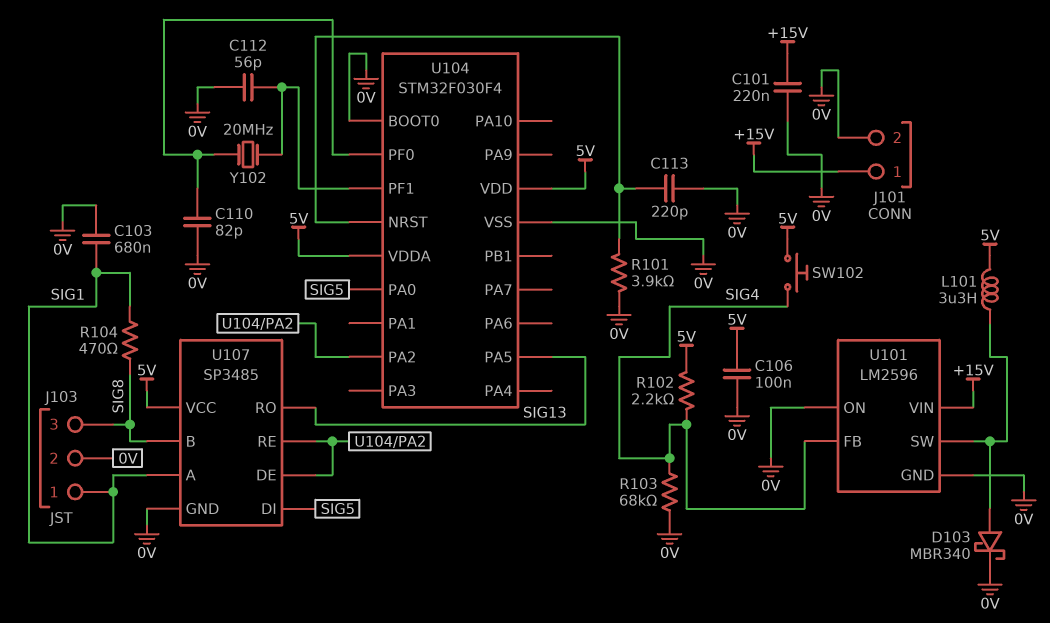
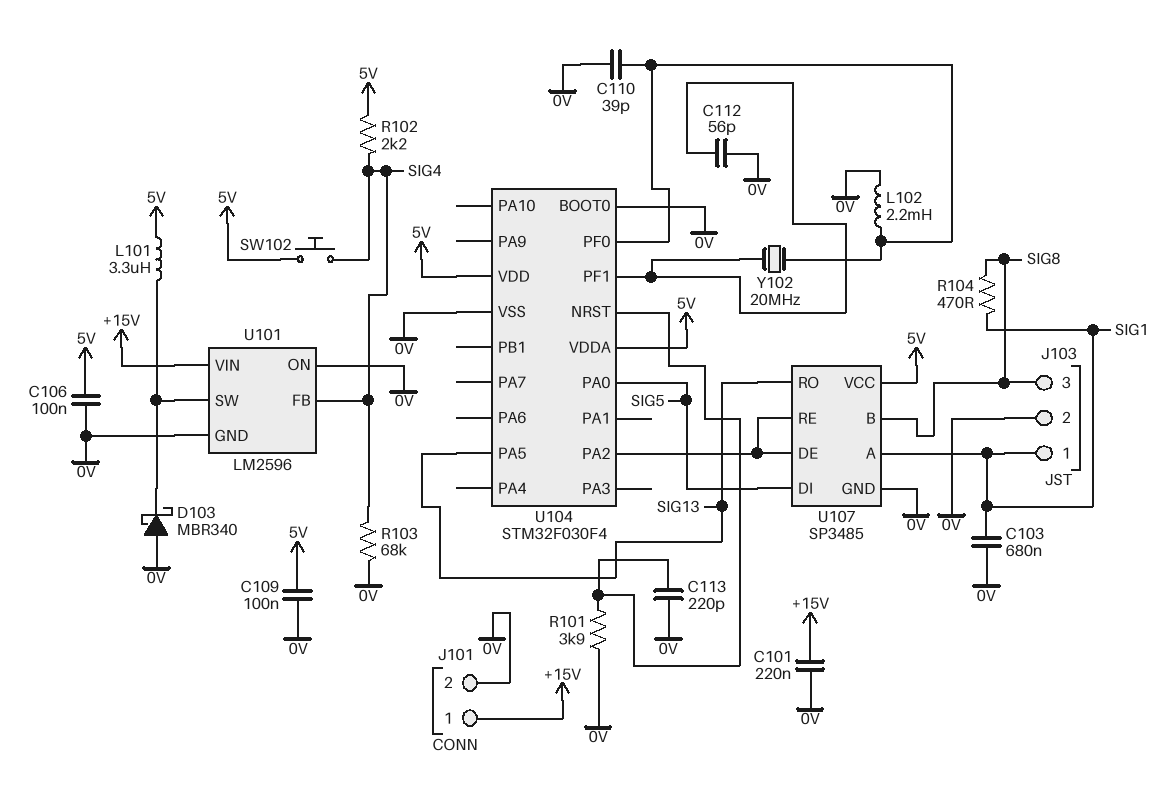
C109: none -> 100nF (0V, 5V)
C110: 82pF (0V, U104/PF0) -> 39pF (0V, U104/PF0)
D103: schottky MBR340 (A U101/SW, K 0V) -> schottky MBR340 (A 0V, K U101/SW)
L102: none -> 2.2mH (0V, U104/PF0)

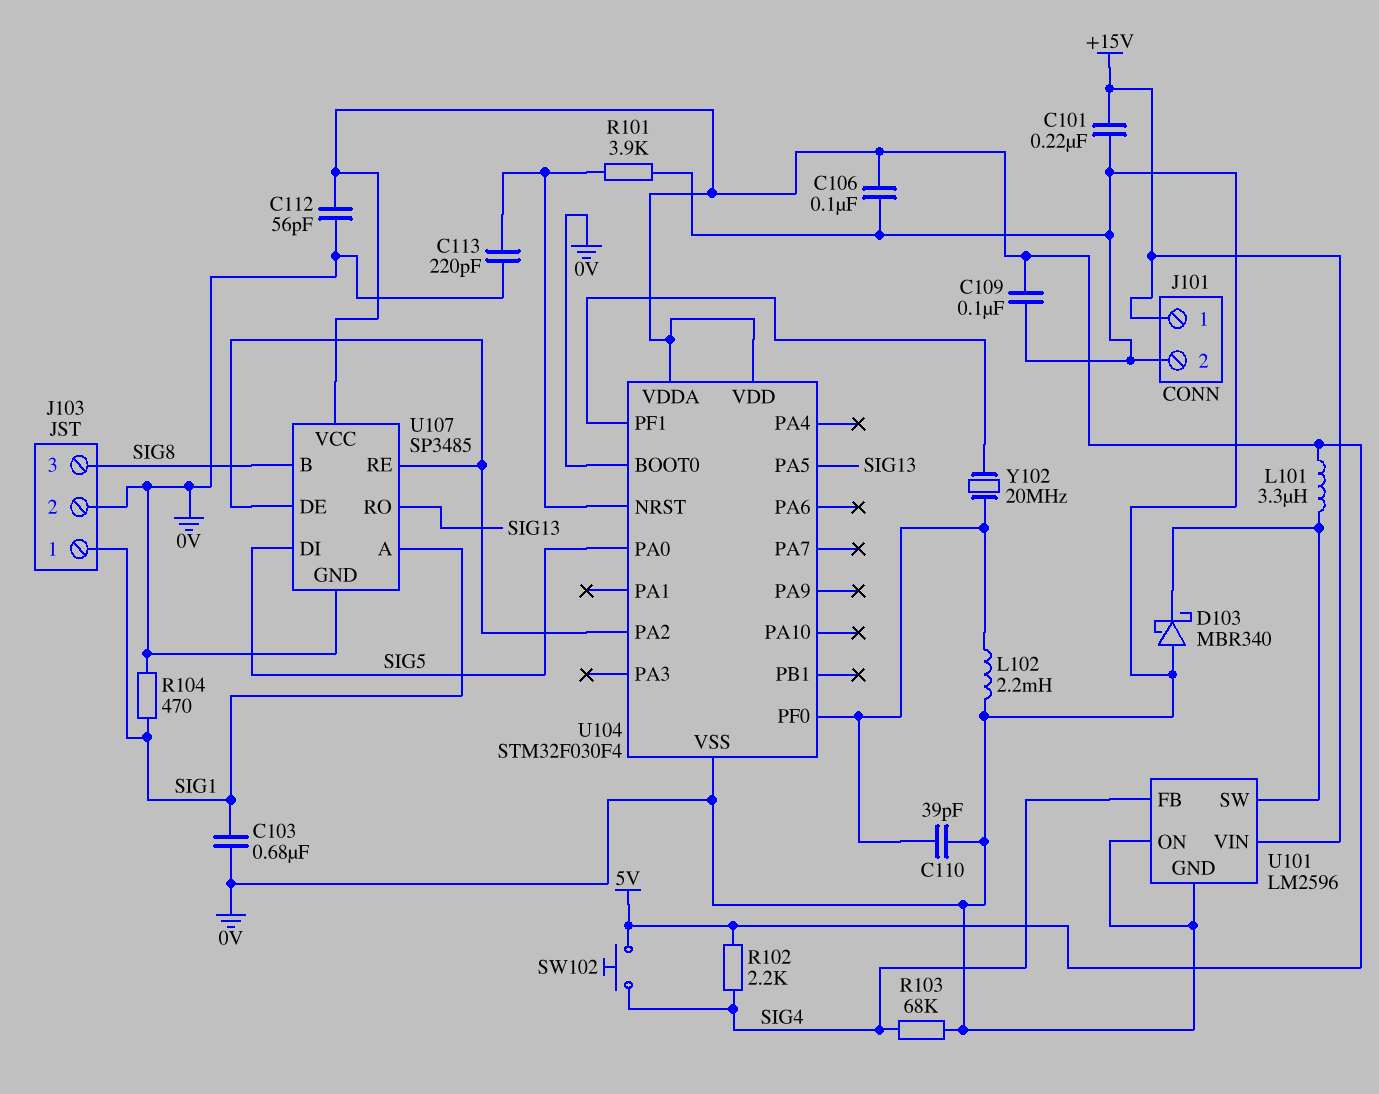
C112: 56pF (0V, U104/PF1) -> 56pF (0V, 5V)
R104: 470 (SIG1, SIG8) -> 470 (0V, SIG1)

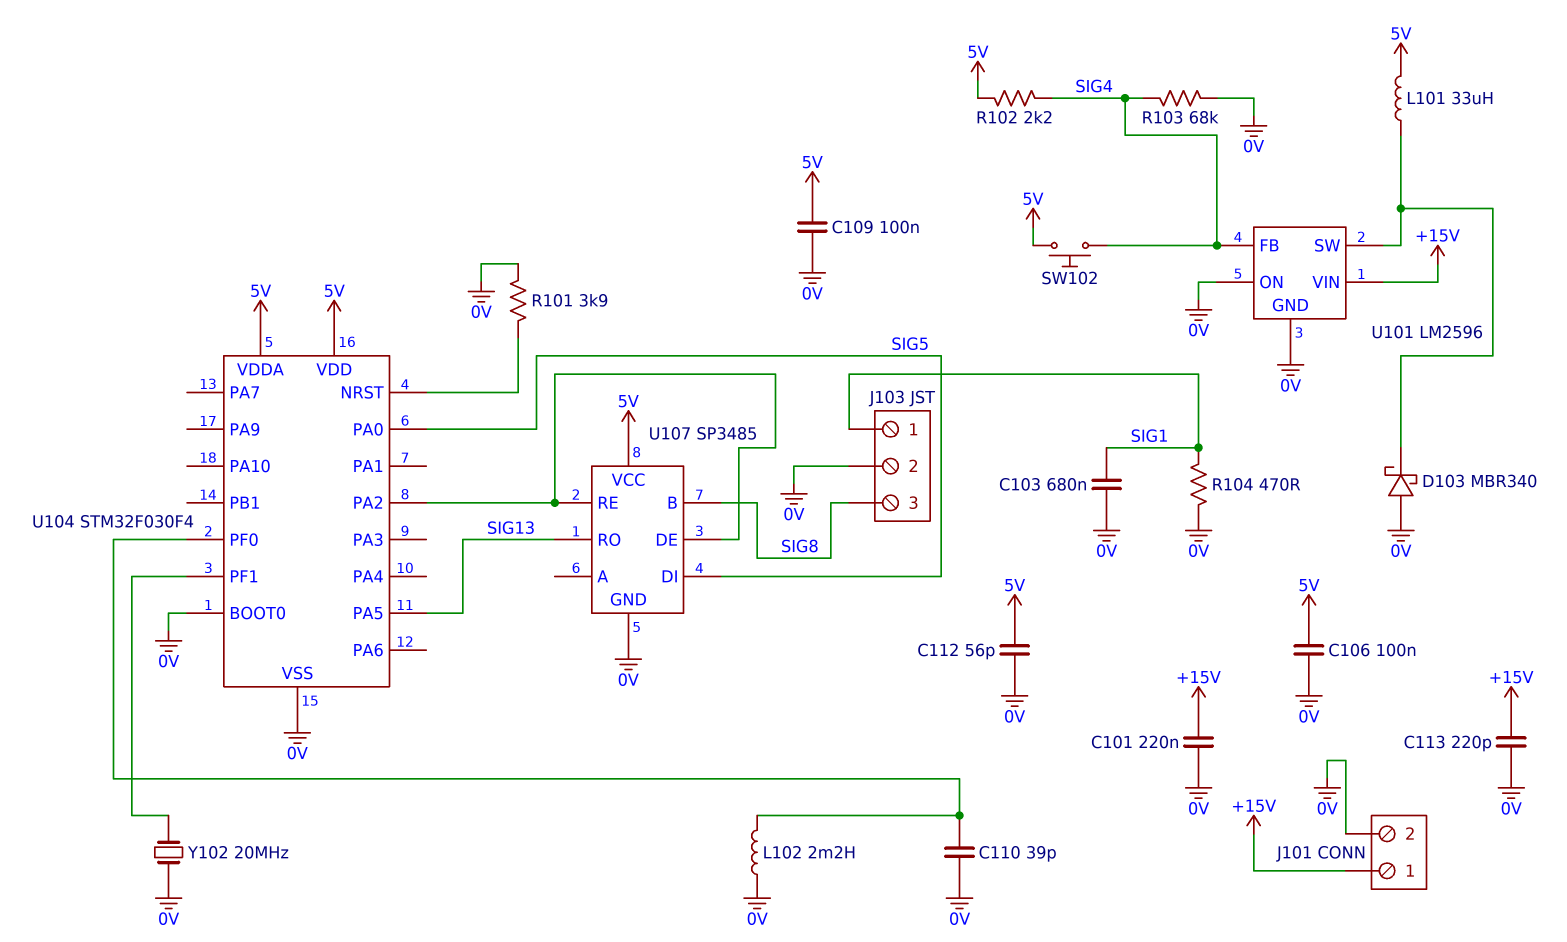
C113: 220pF (0V, U104/NRST) -> 220pF (+15V, 0V)
L101: 3.3uH (5V, U101/SW) -> 33uH (5V, U101/SW)
U107 pin A: SIG1 -> none
Y102: 20MHz (U104/PF0, U104/PF1) -> 20MHz (0V, U104/PF1)

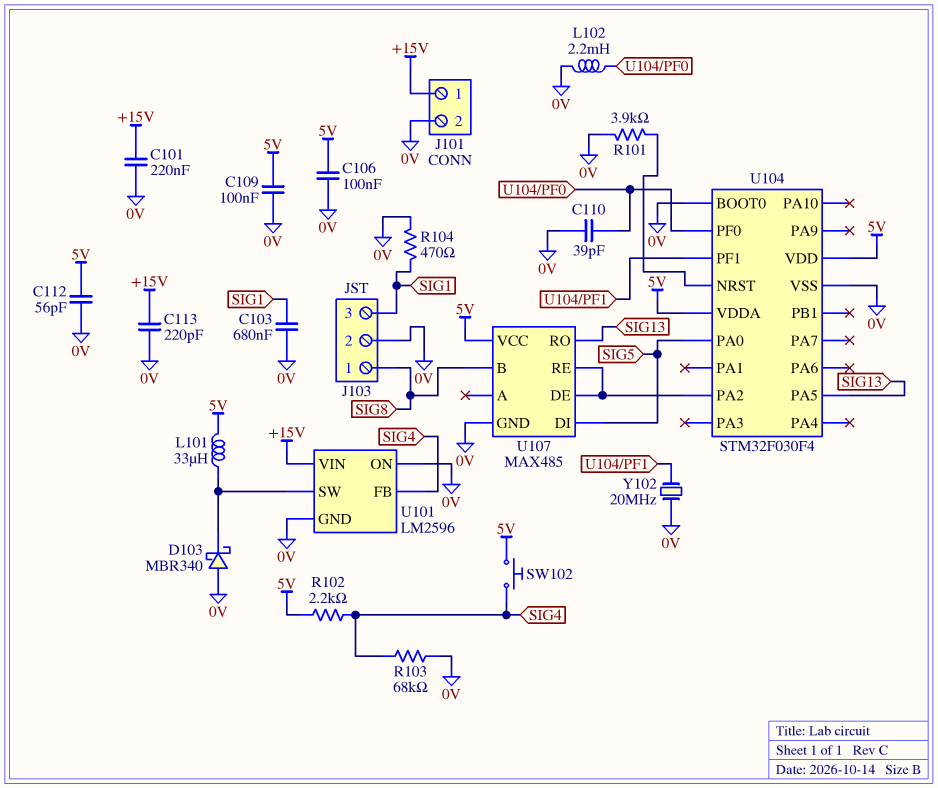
J103 pin 1: SIG1 -> SIG8
J103 pin 3: SIG8 -> SIG1
U107: SP3485 -> MAX485

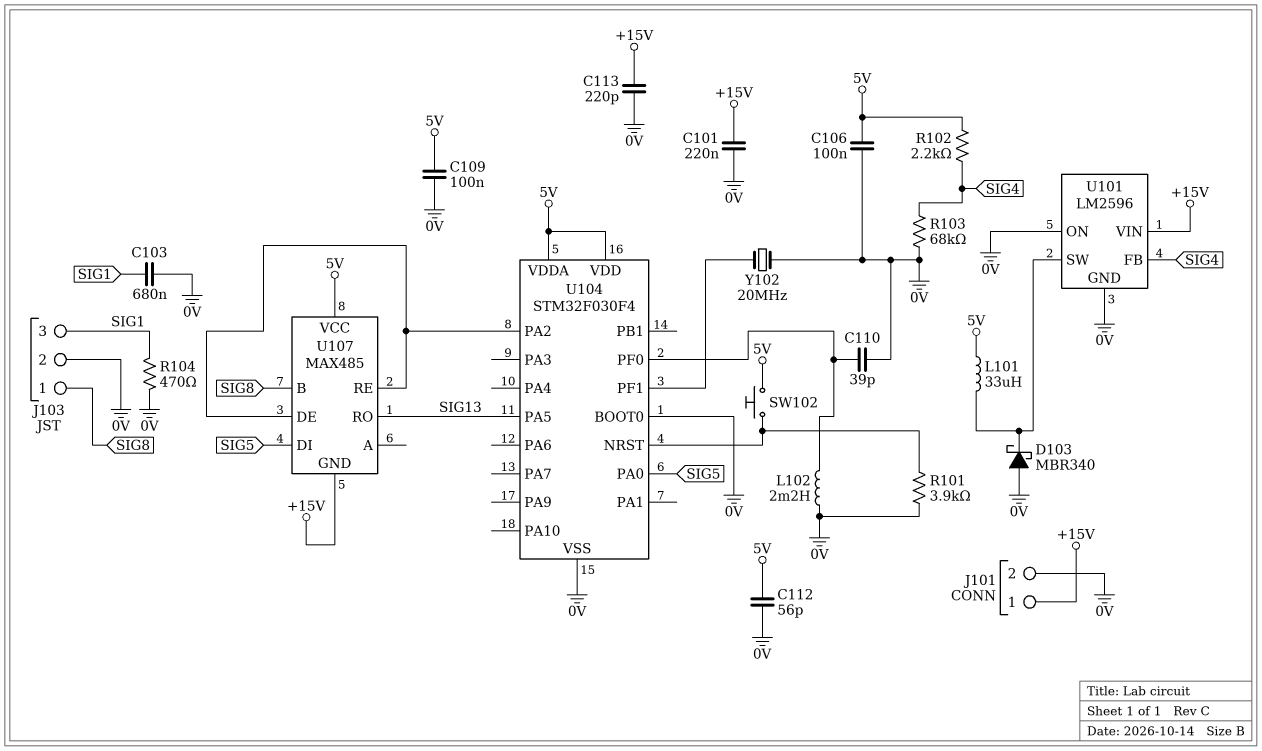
SW102: button (5V, SIG4) -> button (5V, U104/NRST)
U107 pin GND: 0V -> +15V

